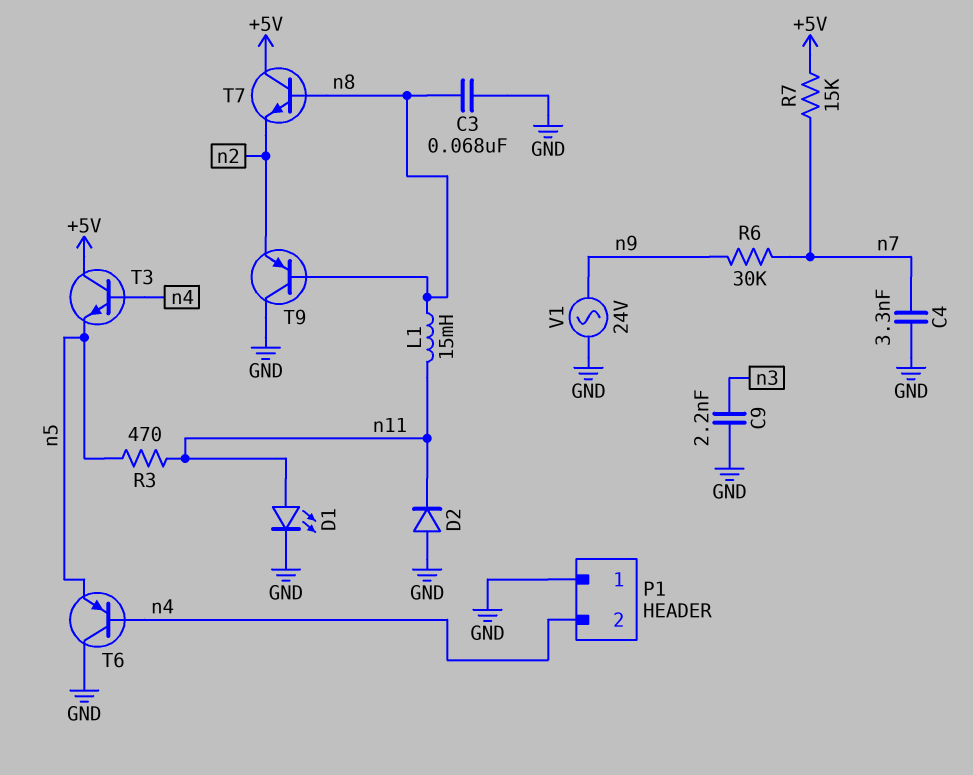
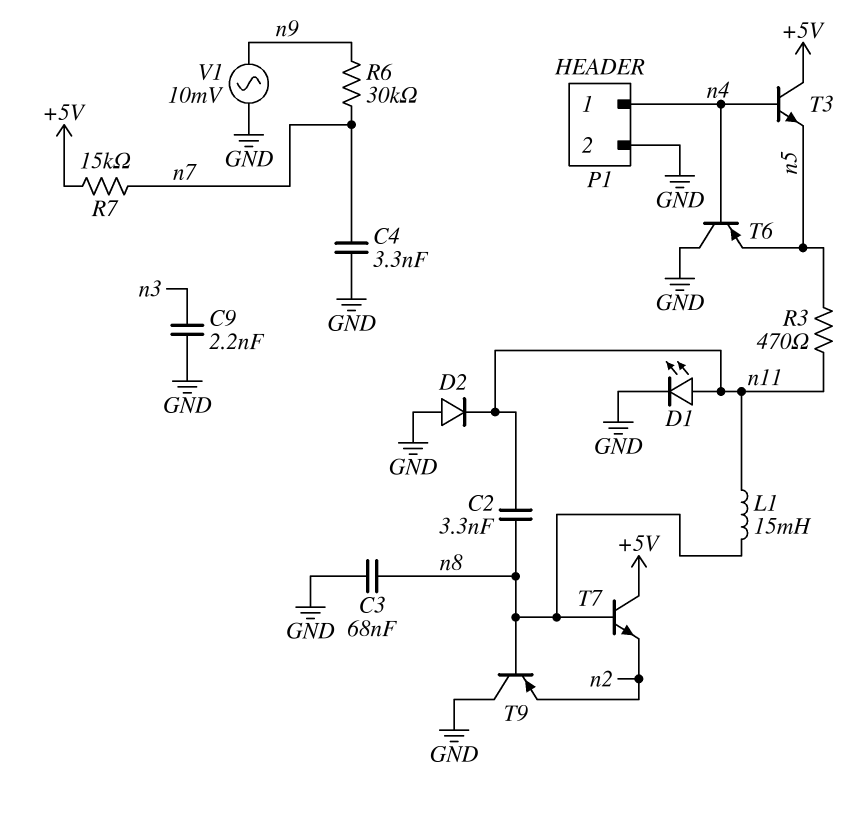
C2: none -> 3.3nF (n8, n11)
P1 pin 1: GND -> n4
P1 pin 2: n4 -> GND
V1: AC 24V (GND, n9) -> AC 10mV (GND, n9)

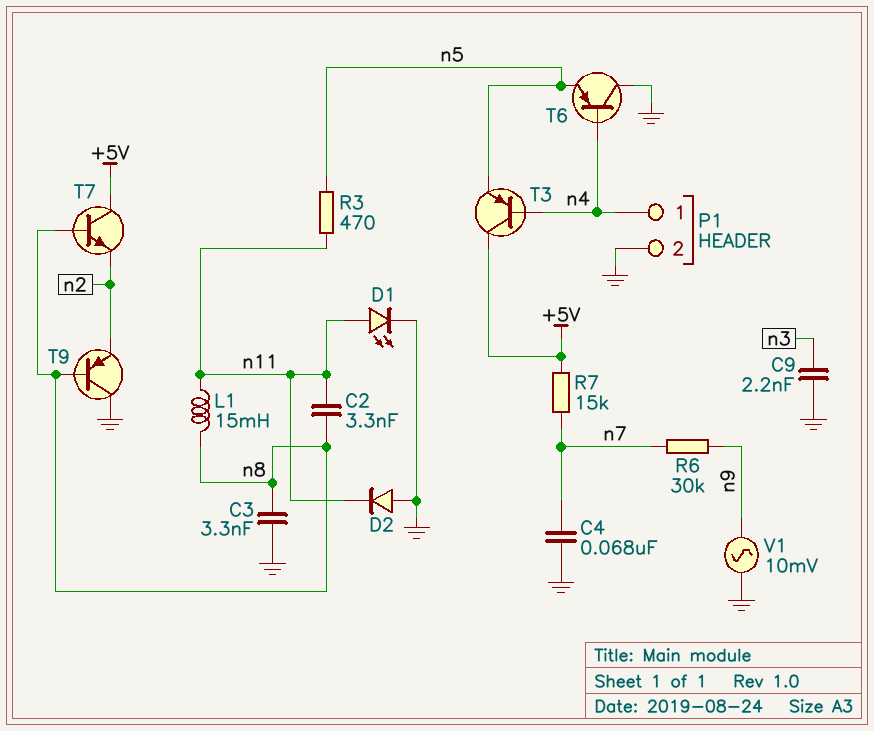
C3: 68nF (GND, n8) -> 3.3nF (GND, n8)
C4: 3.3nF (GND, n7) -> 68nF (GND, n7)
T3: NPN (B n4, C +5V, E n5) -> PNP (B n4, C +5V, E n5)

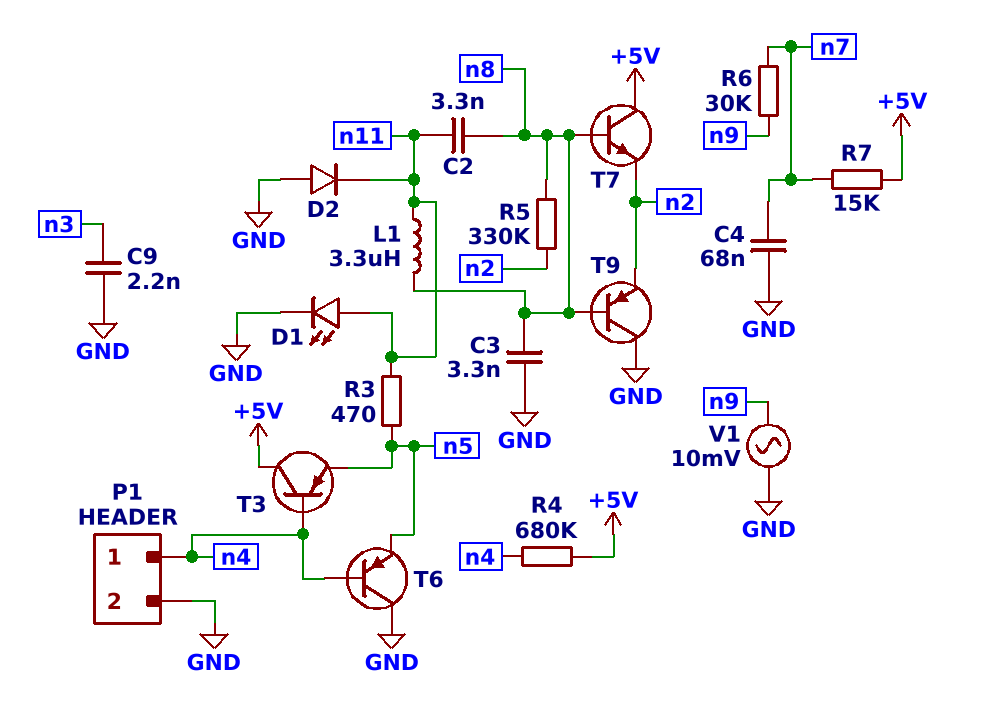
L1: 15mH (n8, n11) -> 3.3uH (n8, n11)
R4: none -> 680k (+5V, n4)
R5: none -> 330k (n2, n8)

